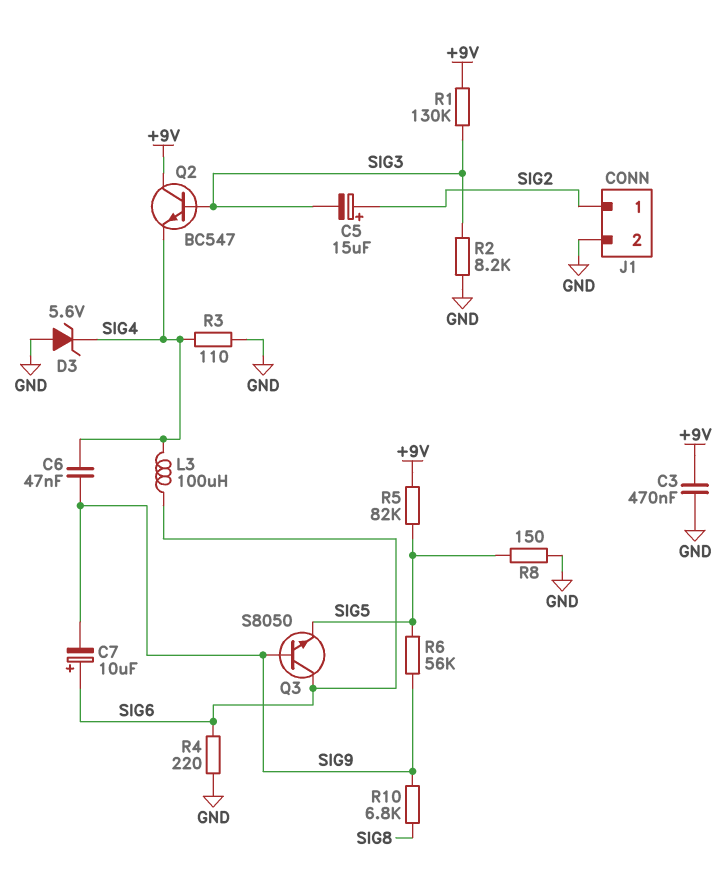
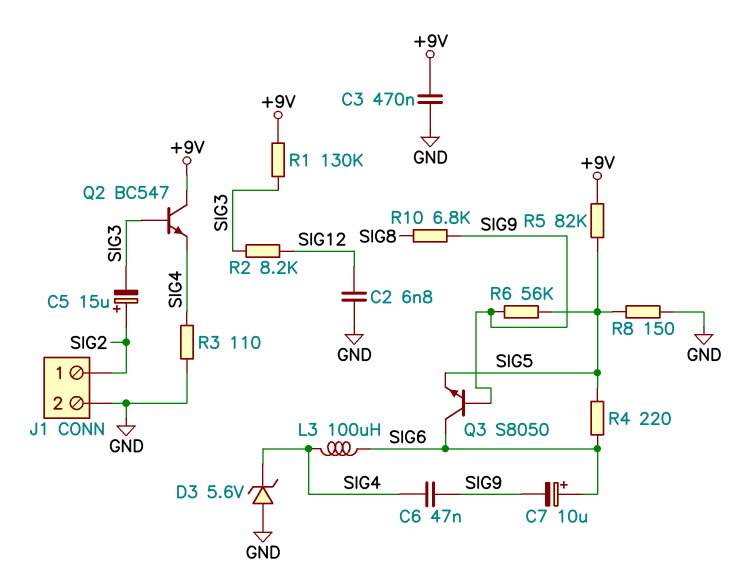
C2: none -> 6.8nF (GND, SIG12)
R2: 8.2k (GND, SIG3) -> 8.2k (SIG3, SIG12)
R4: 220 (GND, SIG6) -> 220 (SIG5, SIG6)

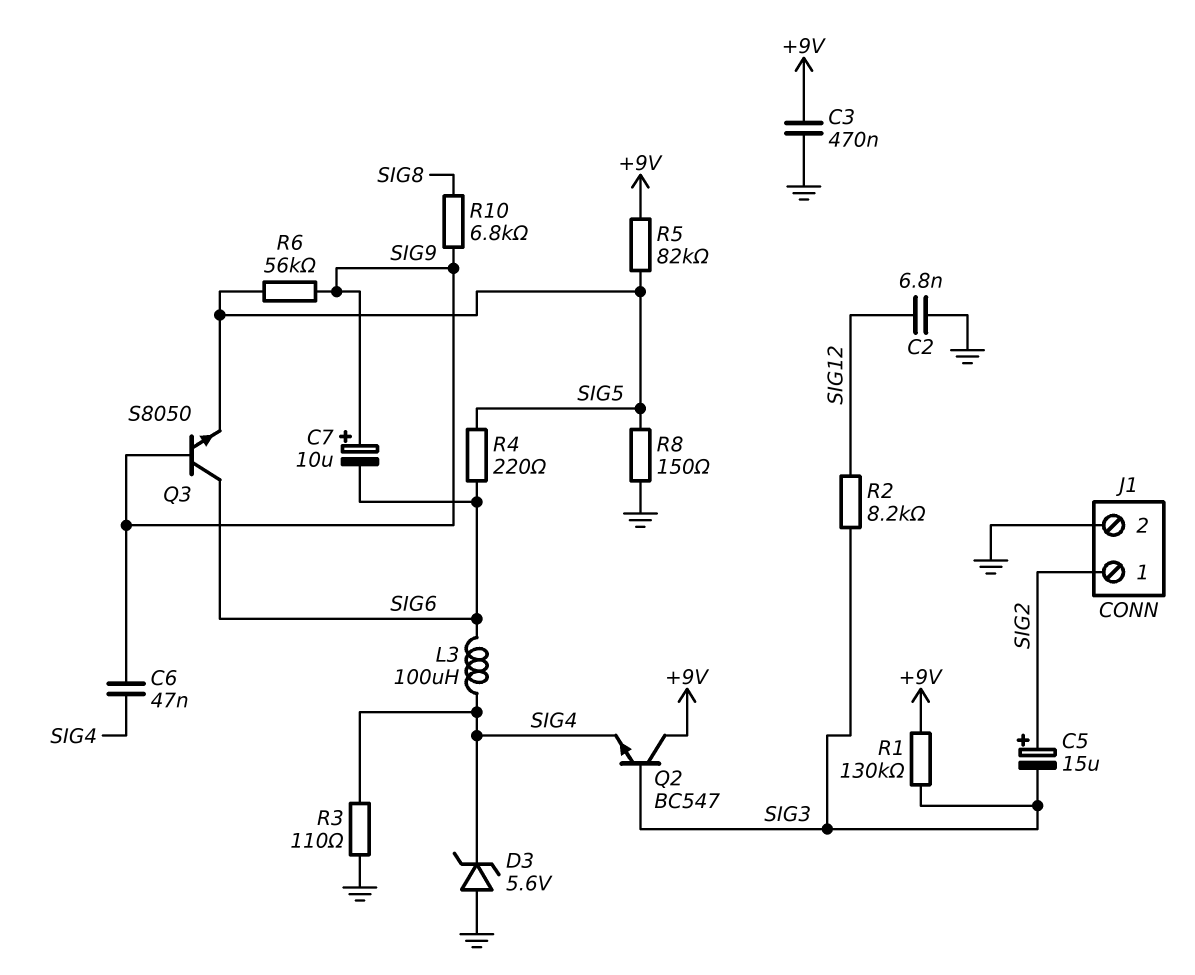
C7: 10uF (plus SIG6, minus SIG9) -> 10uF (plus SIG9, minus SIG6)

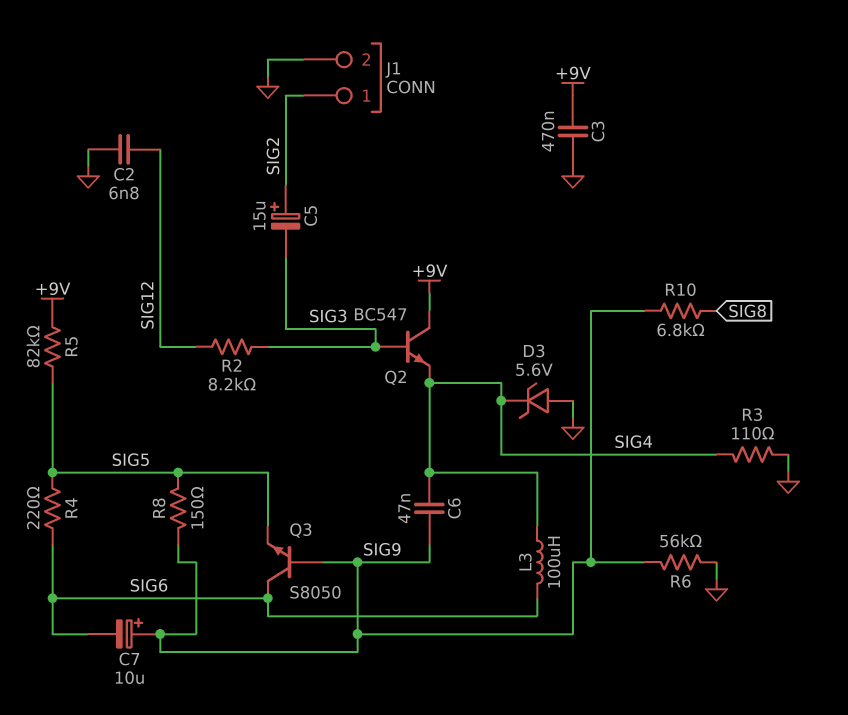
R1: 130k (+9V, SIG3) -> none
R6: 56k (SIG5, SIG9) -> 56k (GND, SIG9)
R8: 150 (GND, SIG5) -> 150 (SIG5, SIG9)

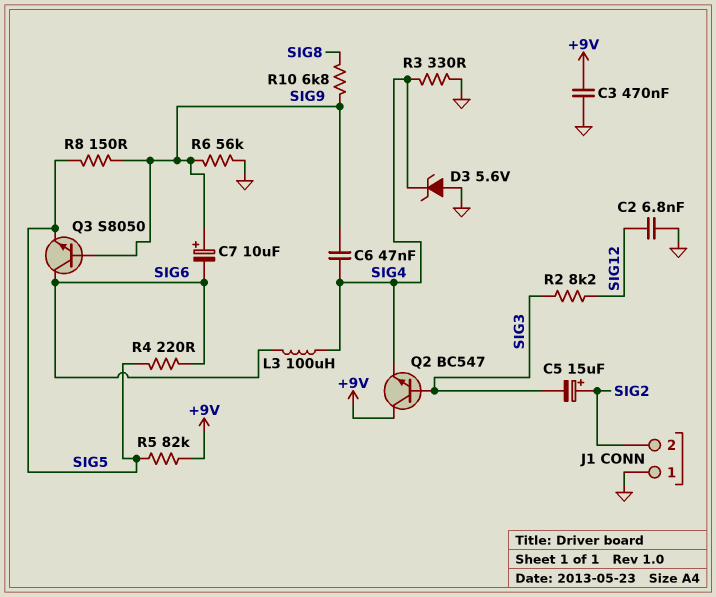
J1 pin 1: SIG2 -> GND
J1 pin 2: GND -> SIG2
R3: 110 (GND, SIG4) -> 330 (GND, SIG4)

